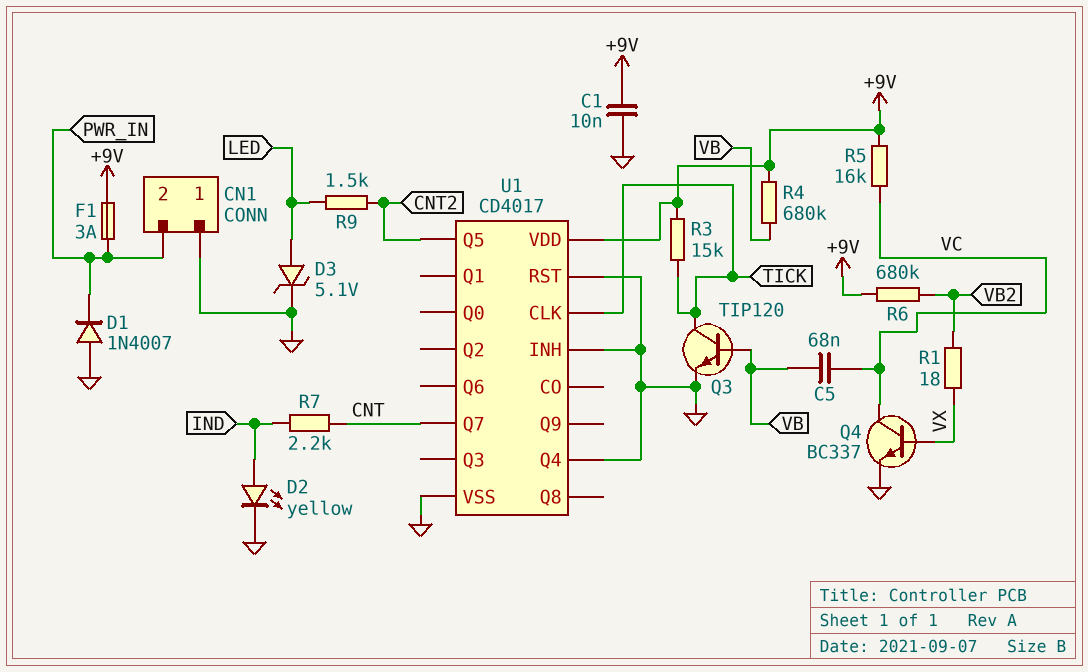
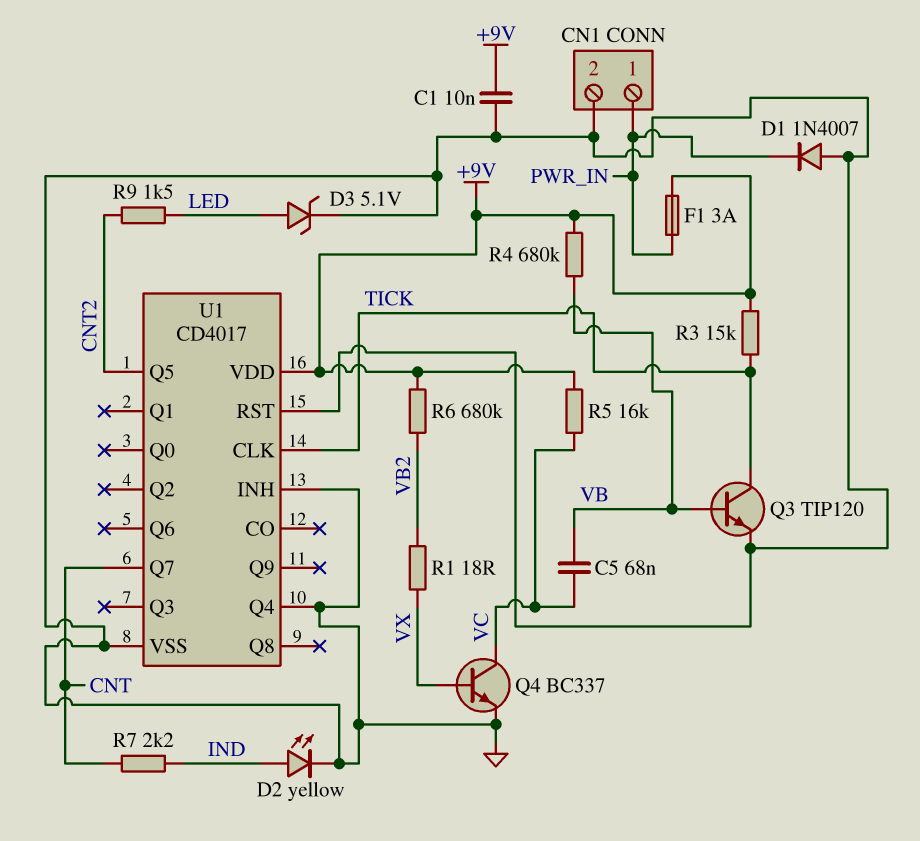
CN1 pin 1: GND -> PWR_IN
CN1 pin 2: PWR_IN -> GND

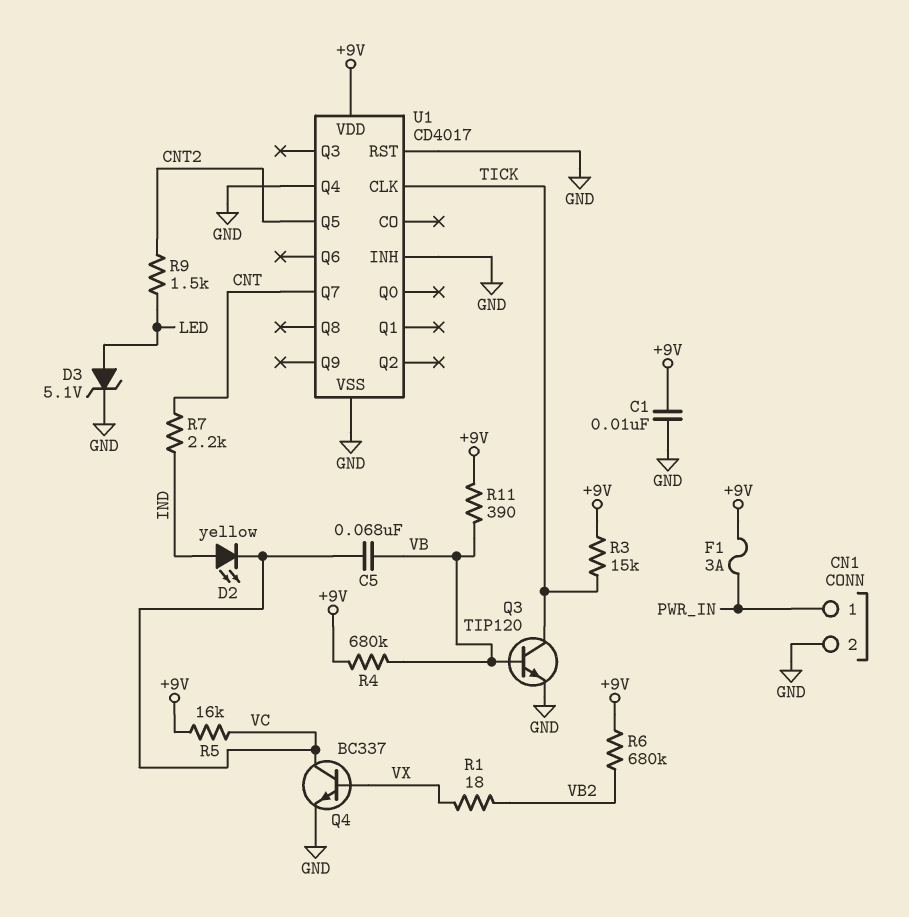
D1: diode 1N4007 (A GND, K PWR_IN) -> none
D2: LED yellow (A IND, K GND) -> LED yellow (A IND, K VC)
R11: none -> 390 (+9V, VB)

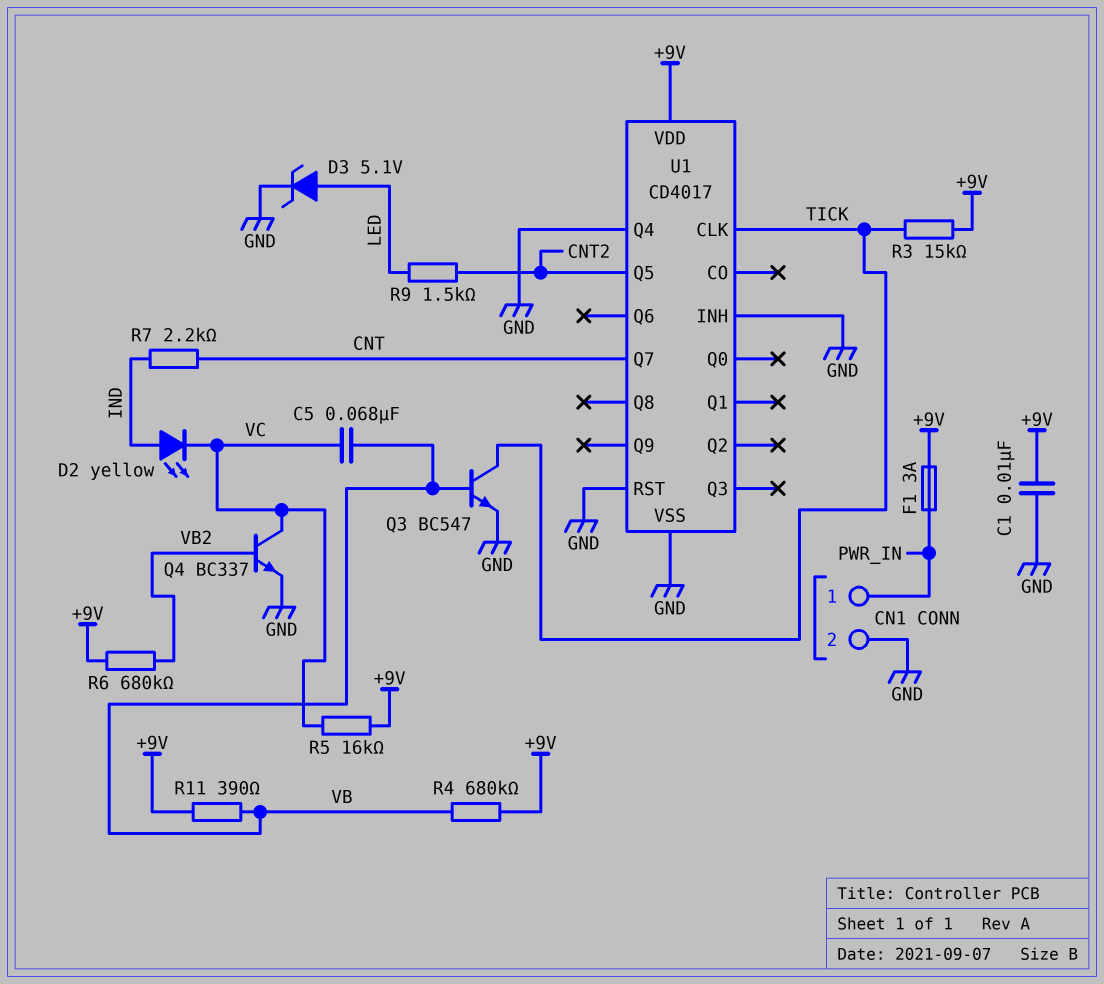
Q3: NPN TIP120 (B VB, C TICK, E GND) -> NPN BC547 (B VB, C TICK, E GND)
Q4: NPN BC337 (B VX, C VC, E GND) -> NPN BC337 (B VB2, C VC, E GND)
R1: 18 (VB2, VX) -> none

